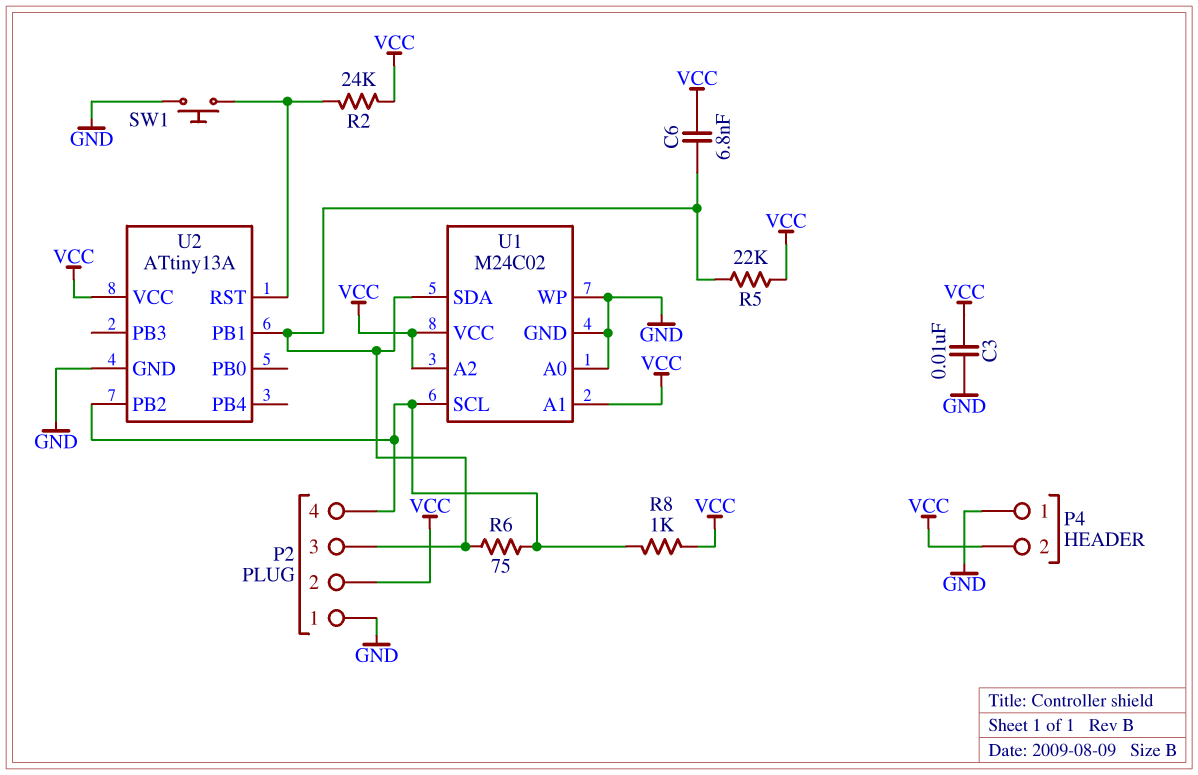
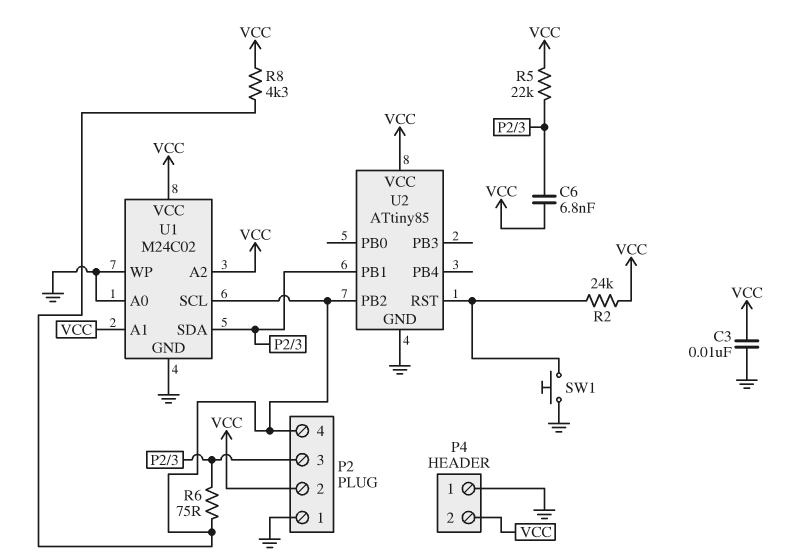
R8: 1k (P2/4, VCC) -> 4.3k (P2/4, VCC)
U2: ATtiny13A -> ATtiny85

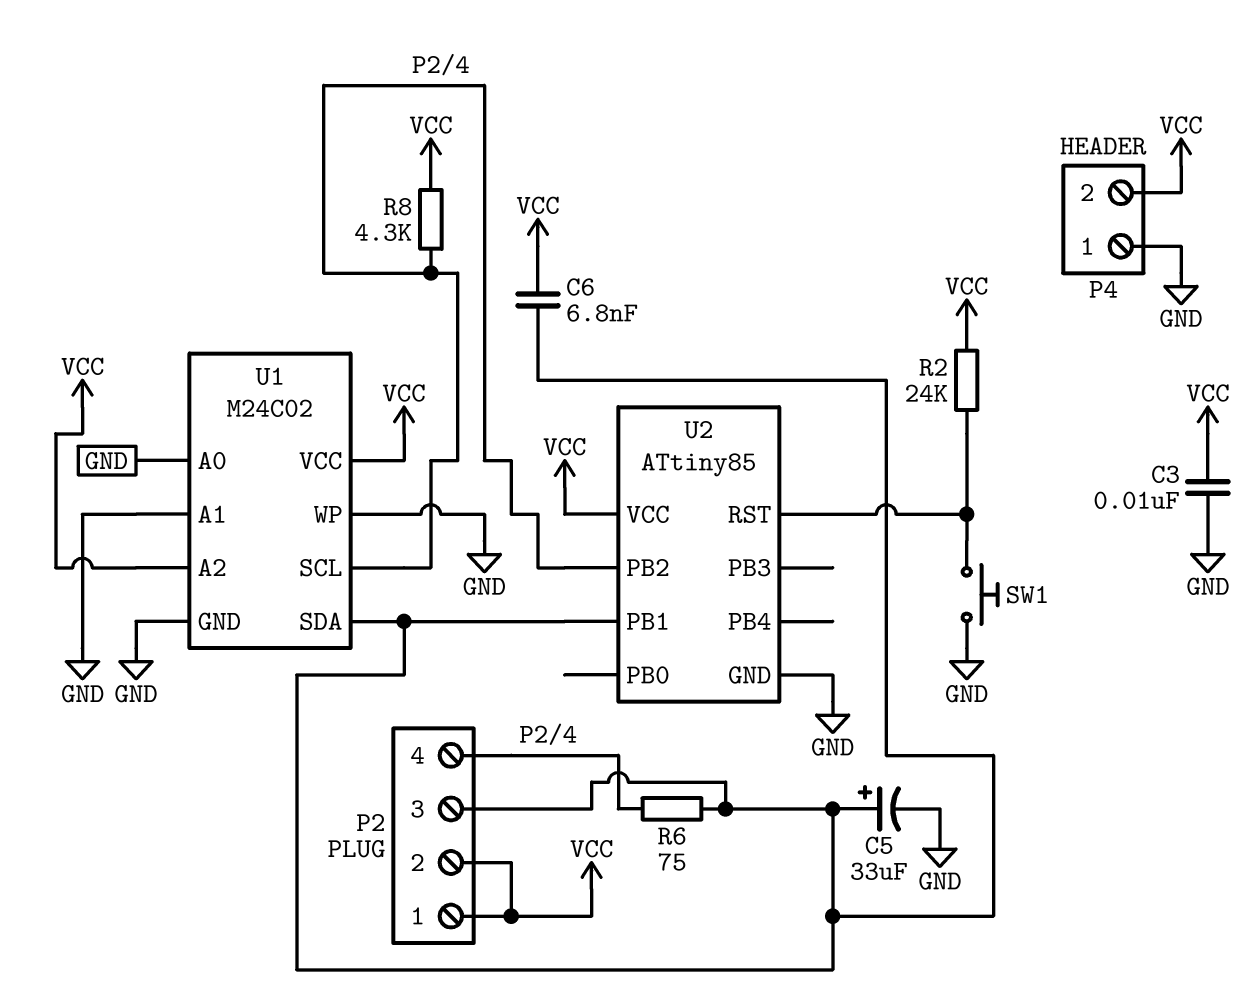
C5: none -> 33uF (plus P2/3, minus GND)
P2 pin 1: GND -> VCC
R5: 22k (P2/3, VCC) -> none
U1 pin A1: VCC -> GND

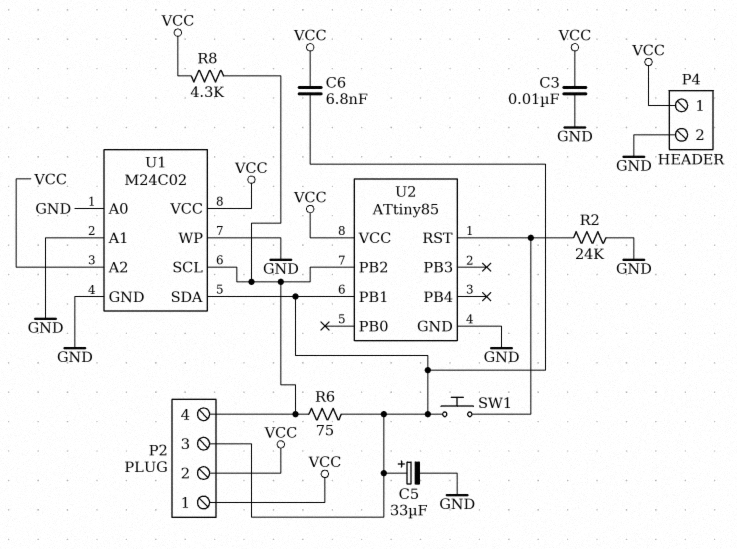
P4 pin 1: GND -> VCC
P4 pin 2: VCC -> GND
R2: 24k (U2/RST, VCC) -> 24k (GND, U2/RST)
SW1: button (GND, U2/RST) -> button (P2/3, U2/RST)

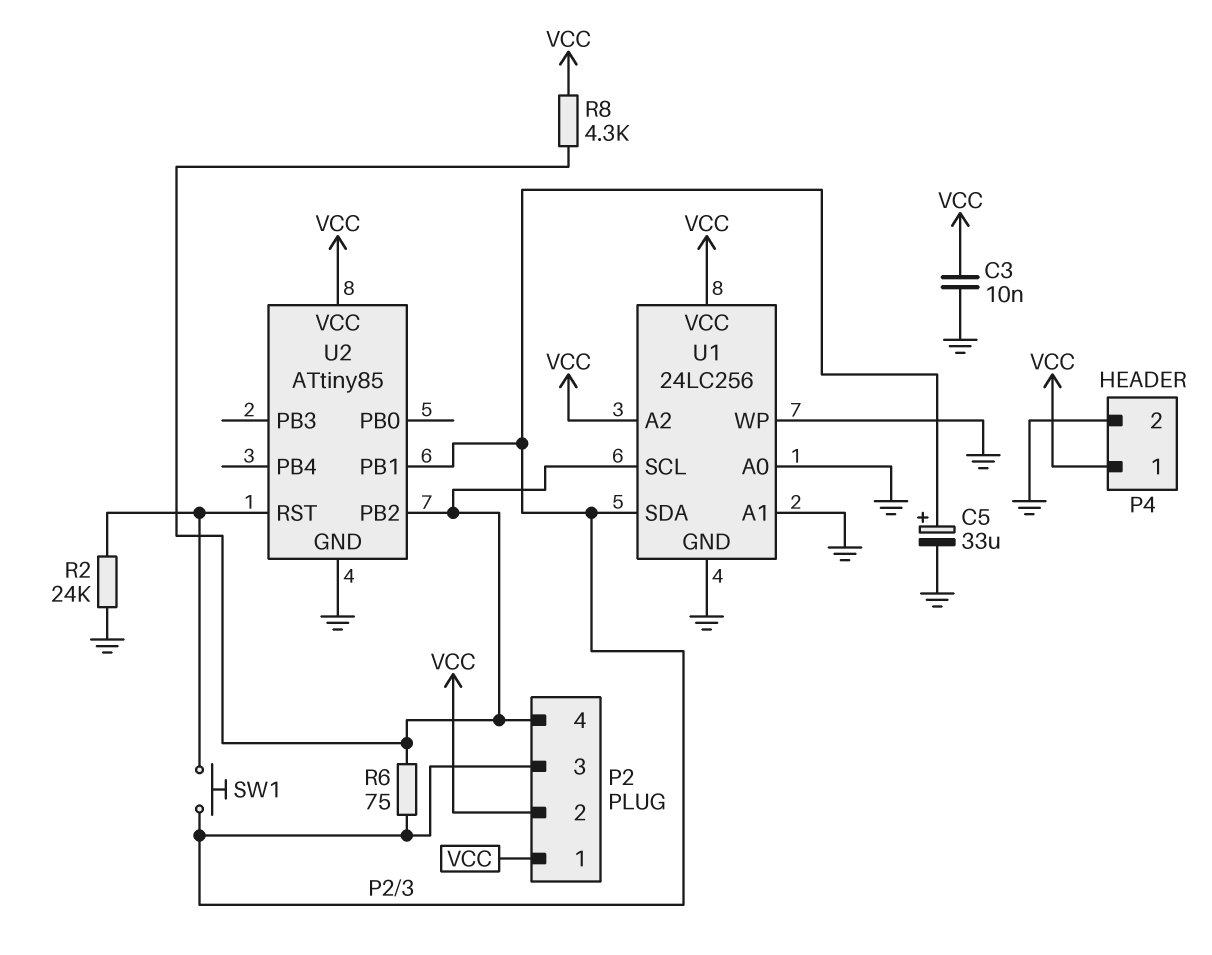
C6: 6.8nF (P2/3, VCC) -> none
U1: M24C02 -> 24LC256

